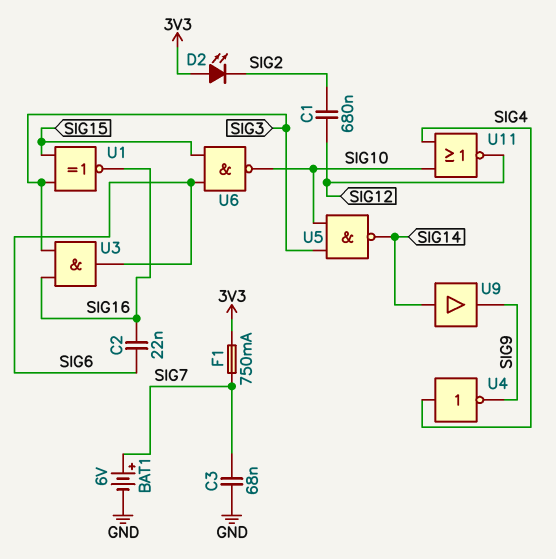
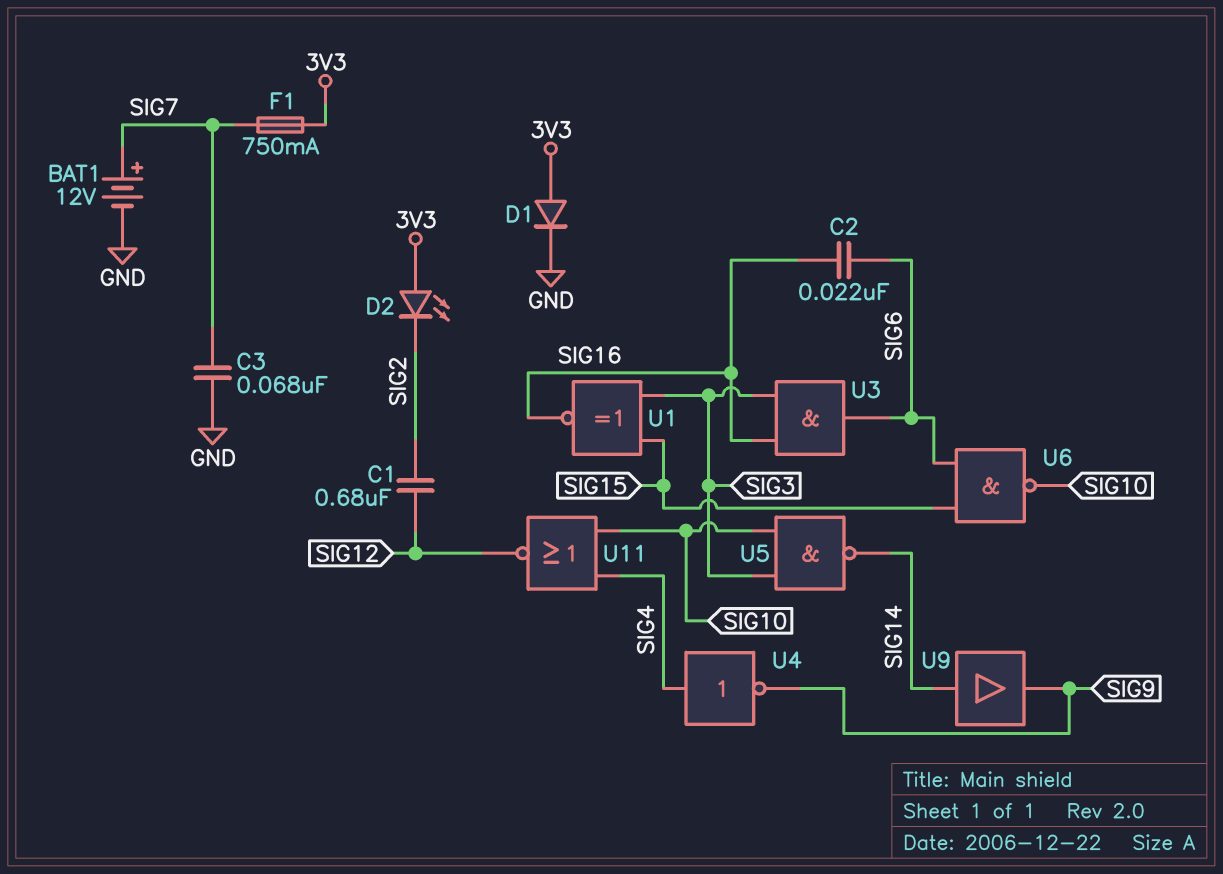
BAT1: 6V (plus SIG7, minus GND) -> 12V (plus SIG7, minus GND)
D1: none -> diode (A 3V3, K GND)

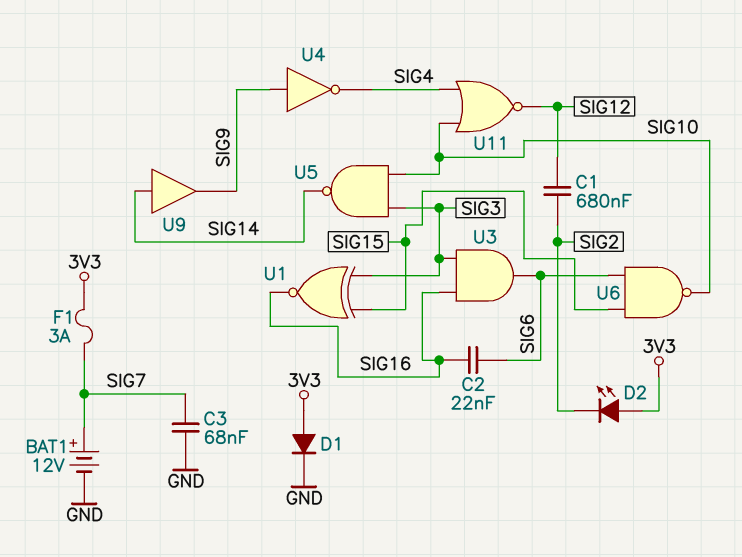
F1: 750mA (3V3, SIG7) -> 3A (3V3, SIG7)
U4: NOT (in SIG4, out SIG9) -> NOT (in SIG9, out SIG4)

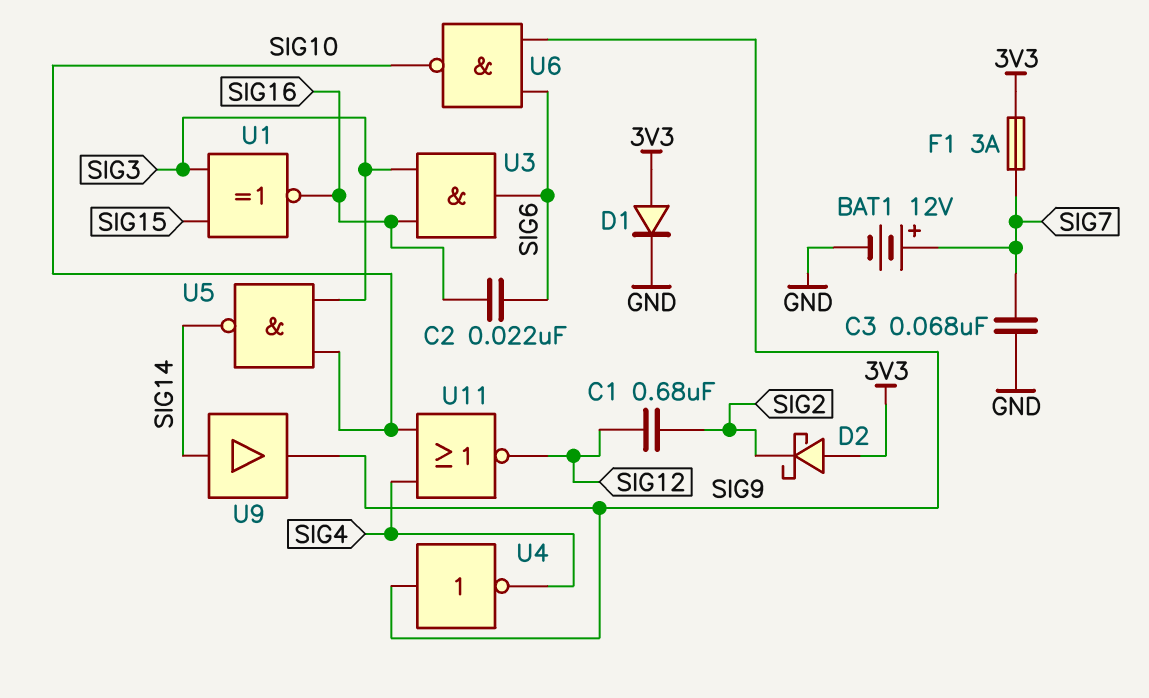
D2: LED (A 3V3, K SIG2) -> schottky (A 3V3, K SIG2)
U6: NAND (in SIG6, in SIG15, out SIG10) -> NAND (in SIG6, in SIG9, out SIG10)

